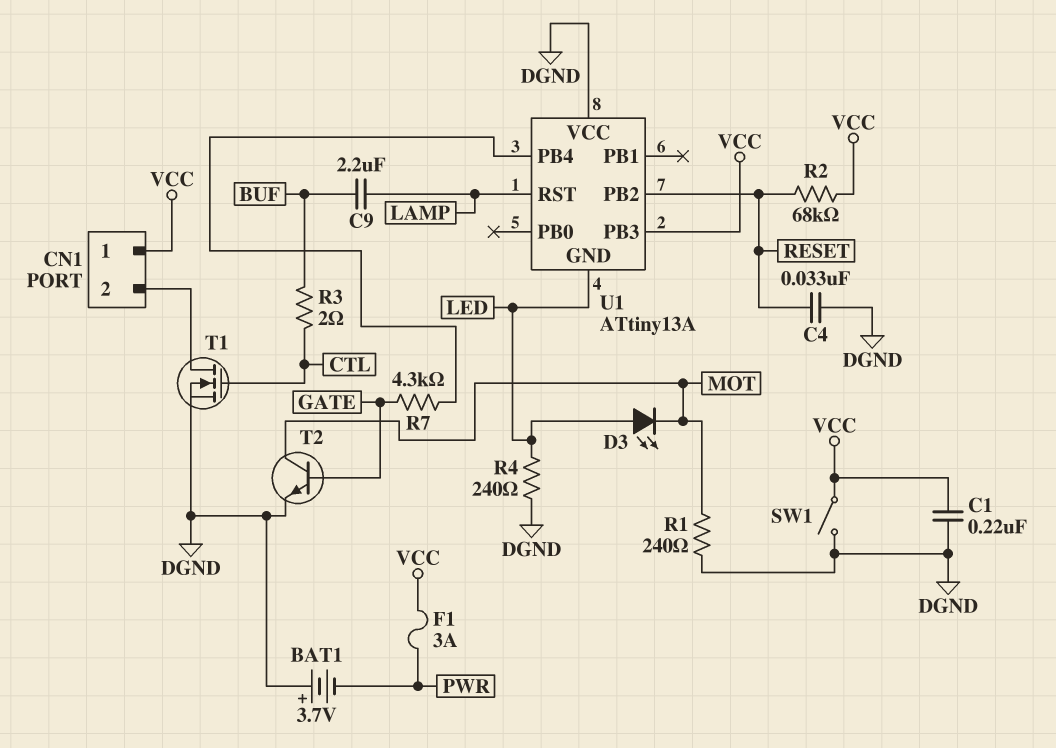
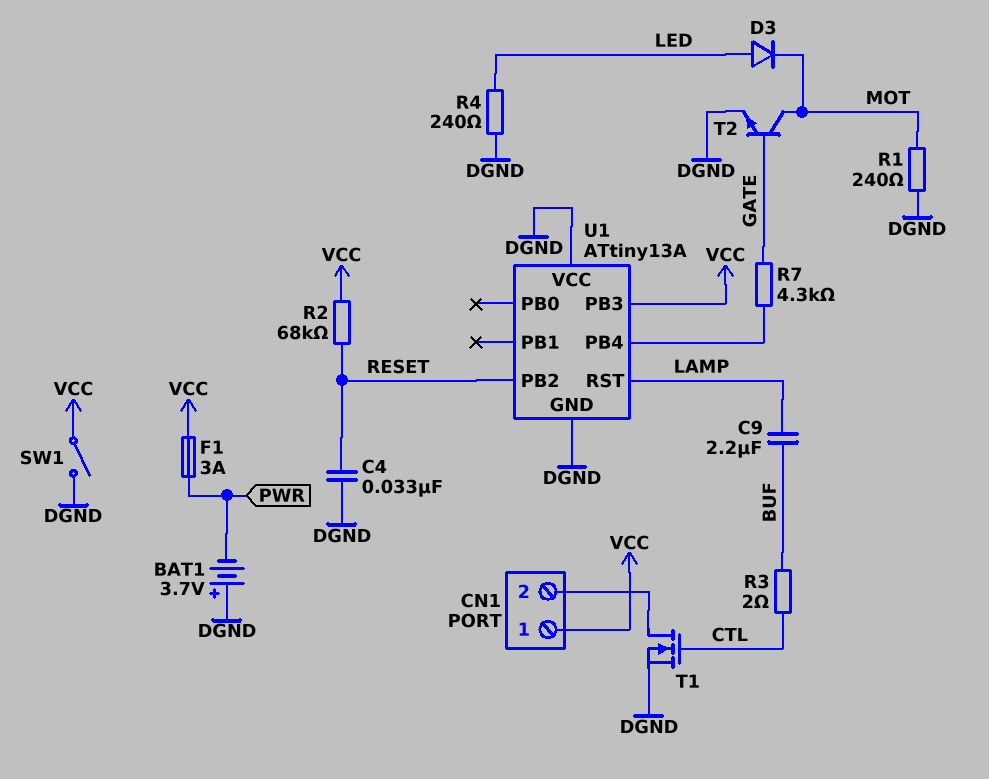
C1: 220nF (DGND, VCC) -> none
D3: LED (A LED, K MOT) -> diode (A LED, K MOT)
U1 pin GND: LED -> DGND

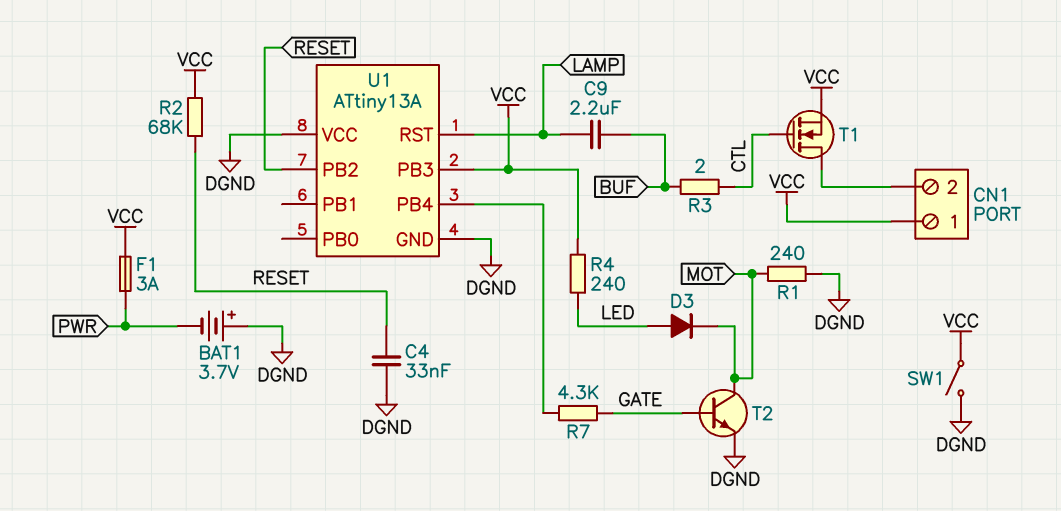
R4: 240 (DGND, LED) -> 240 (LED, VCC)
T1: NMOS (G CTL, D CN1/2, S DGND) -> NMOS (G CTL, D CN1/2, S VCC)

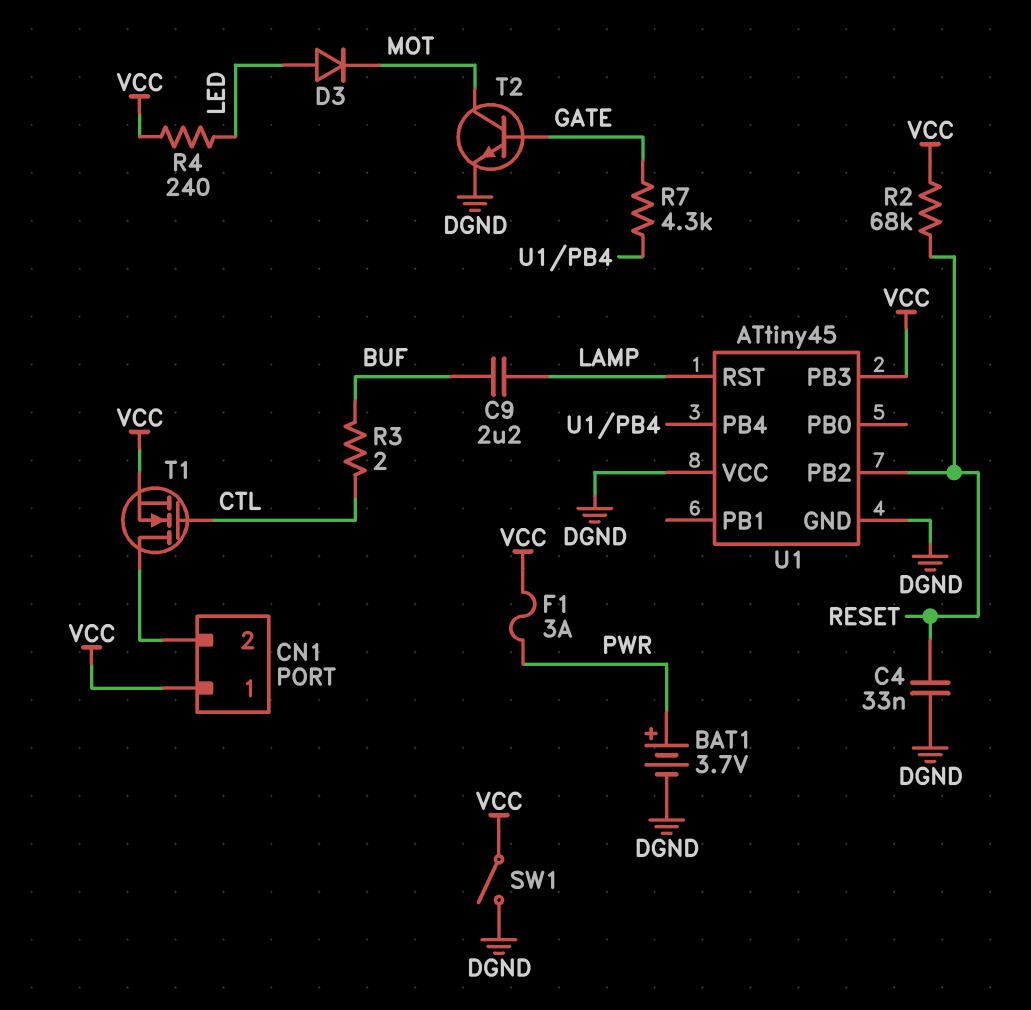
BAT1: 3.7V (plus DGND, minus PWR) -> 3.7V (plus PWR, minus DGND)
R1: 240 (DGND, MOT) -> none
U1: ATtiny13A -> ATtiny45

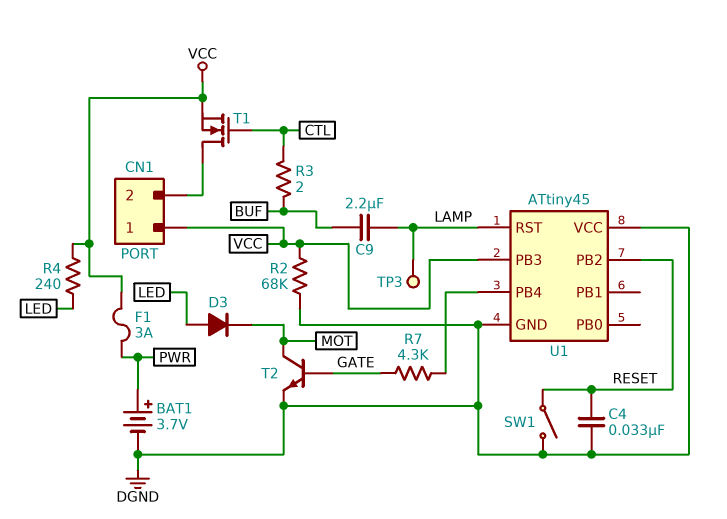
R2: 68k (RESET, VCC) -> 68k (DGND, VCC)
SW1: switch (DGND, VCC) -> switch (DGND, RESET)
TP3: none -> test point (LAMP)

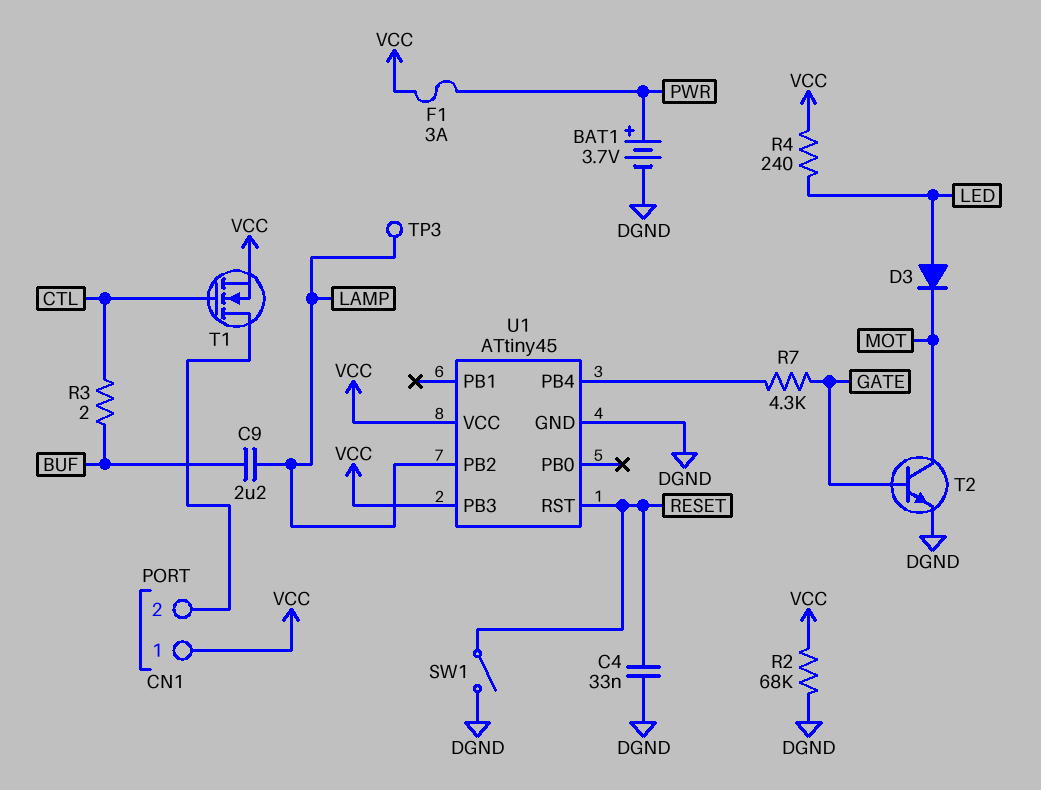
U1 pin PB2: RESET -> LAMP
U1 pin RST: LAMP -> RESET
U1 pin VCC: DGND -> VCC

